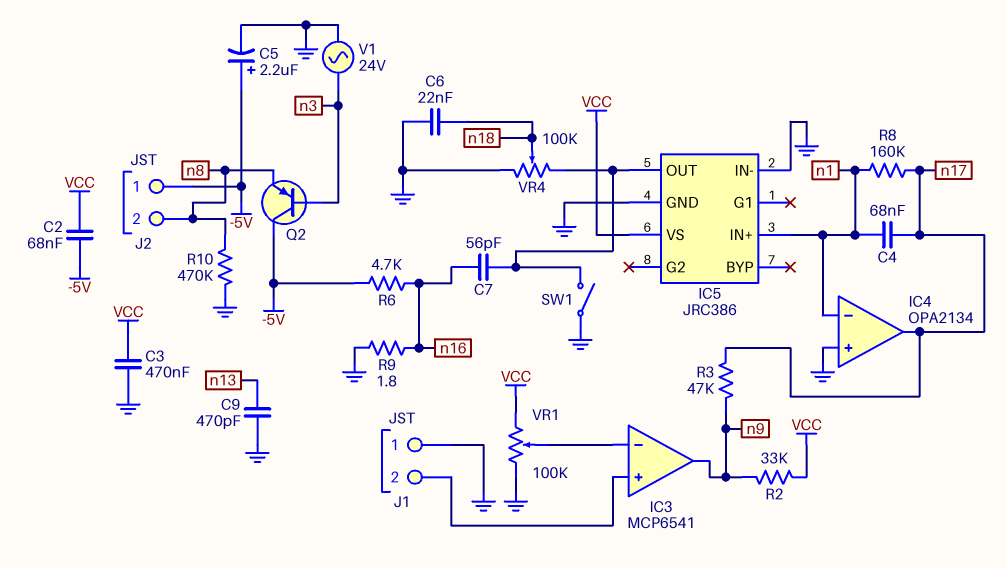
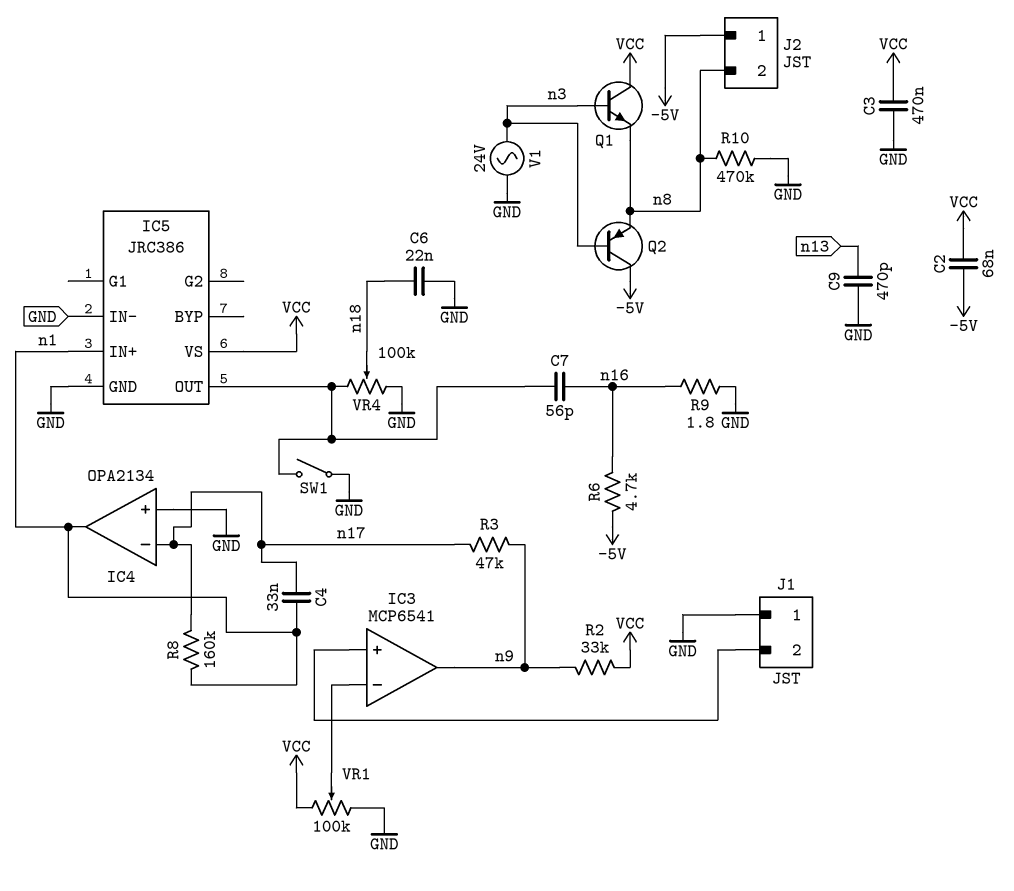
C4: 68nF (n1, n17) -> 33nF (n1, n17)
C5: 2.2uF (plus -5V, minus GND) -> none
IC4 pin in-: n1 -> n17
IC4 pin out: n17 -> n1
Q1: none -> NPN (B n3, C VCC, E n8)

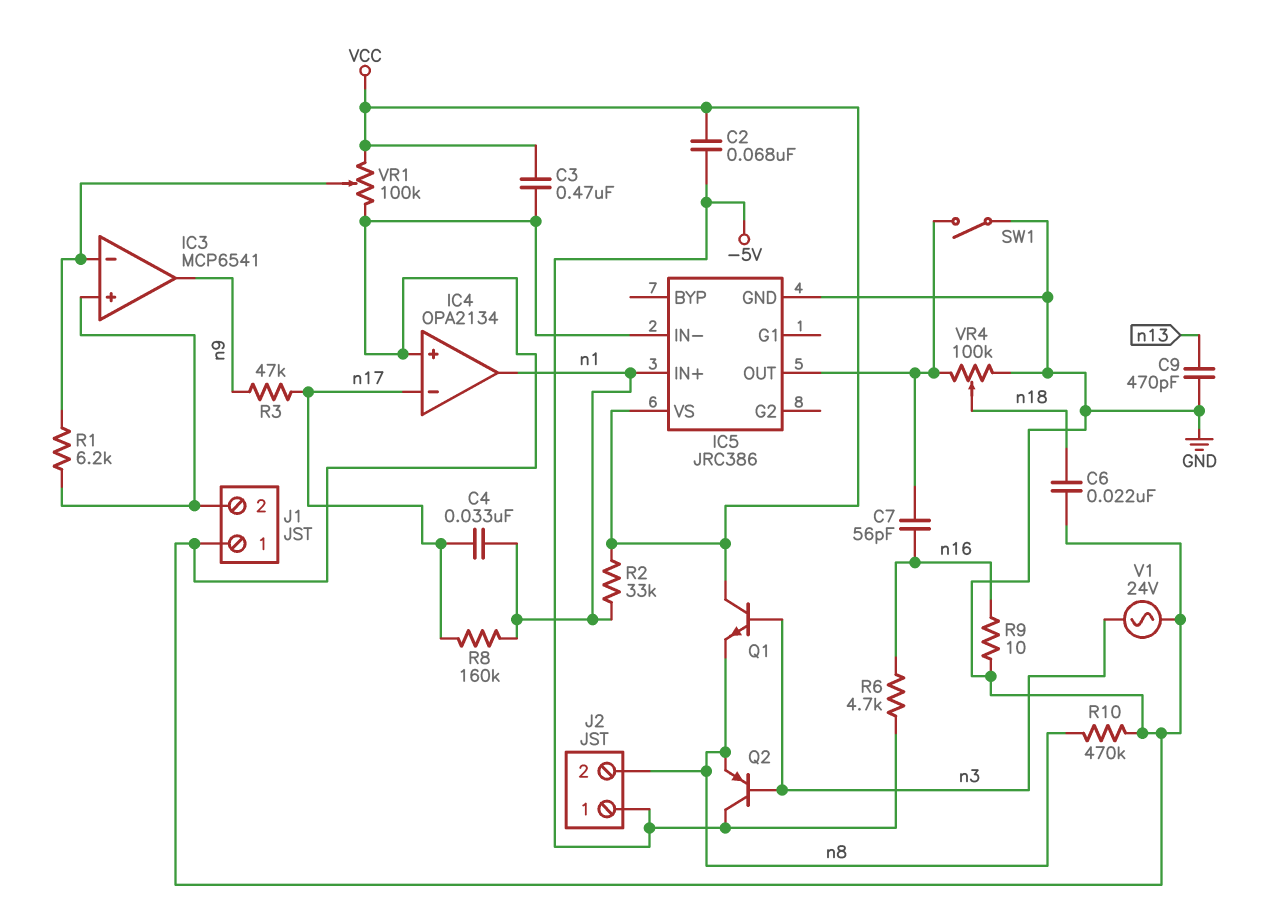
R1: none -> 6.2k (IC3/in+, IC3/in-)
R2: 33k (VCC, n9) -> 33k (VCC, n1)
R9: 1.8 (GND, n16) -> 10 (GND, n16)

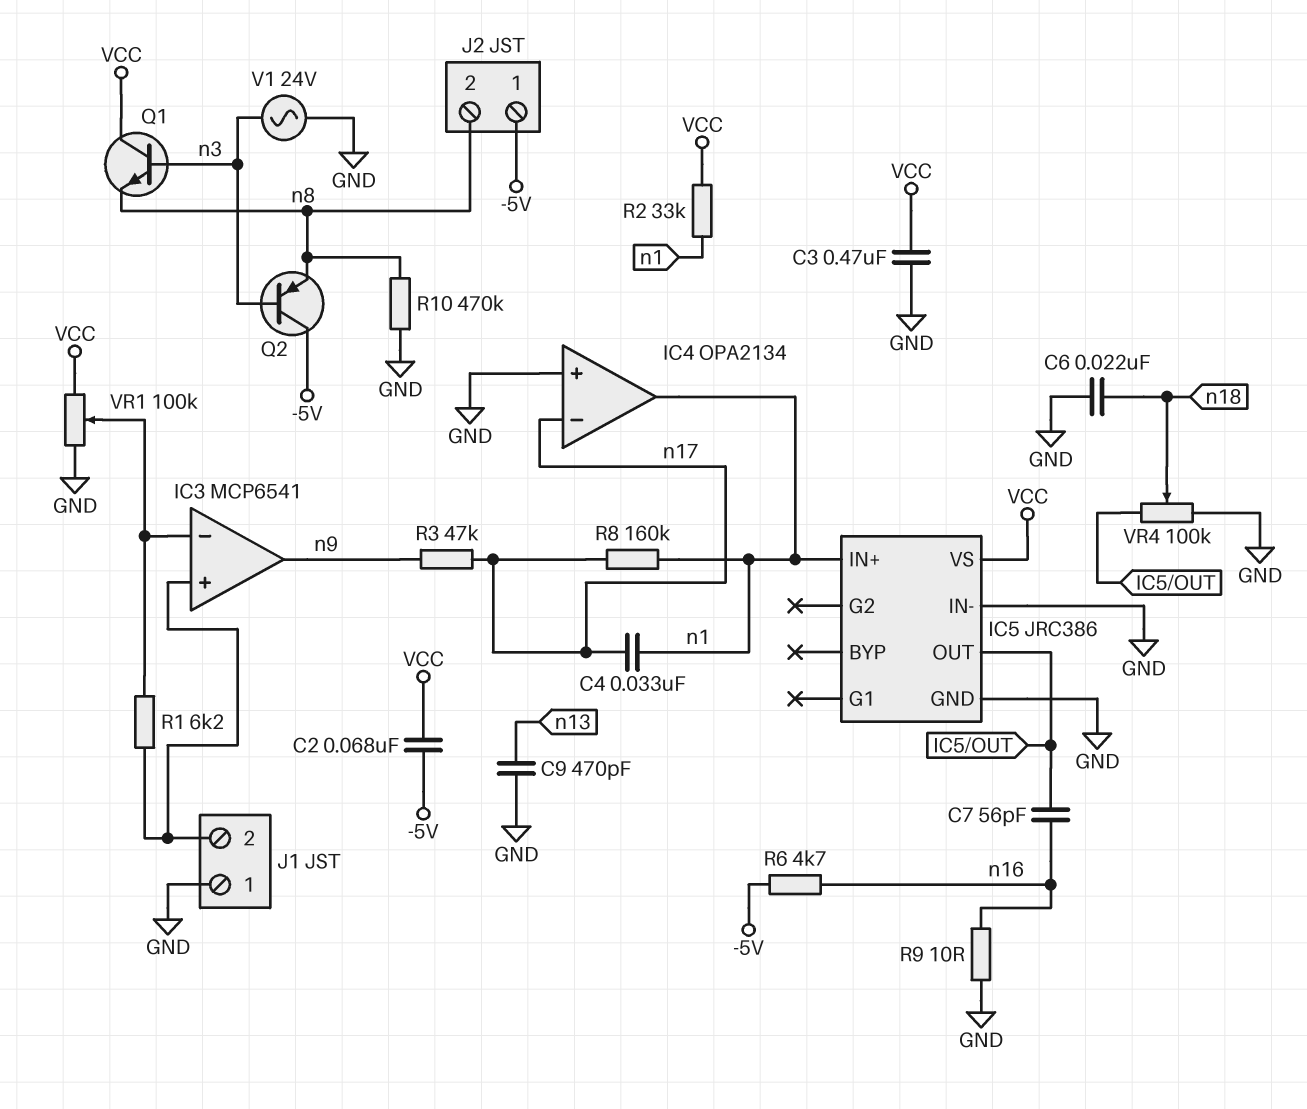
SW1: switch (GND, IC5/OUT) -> none

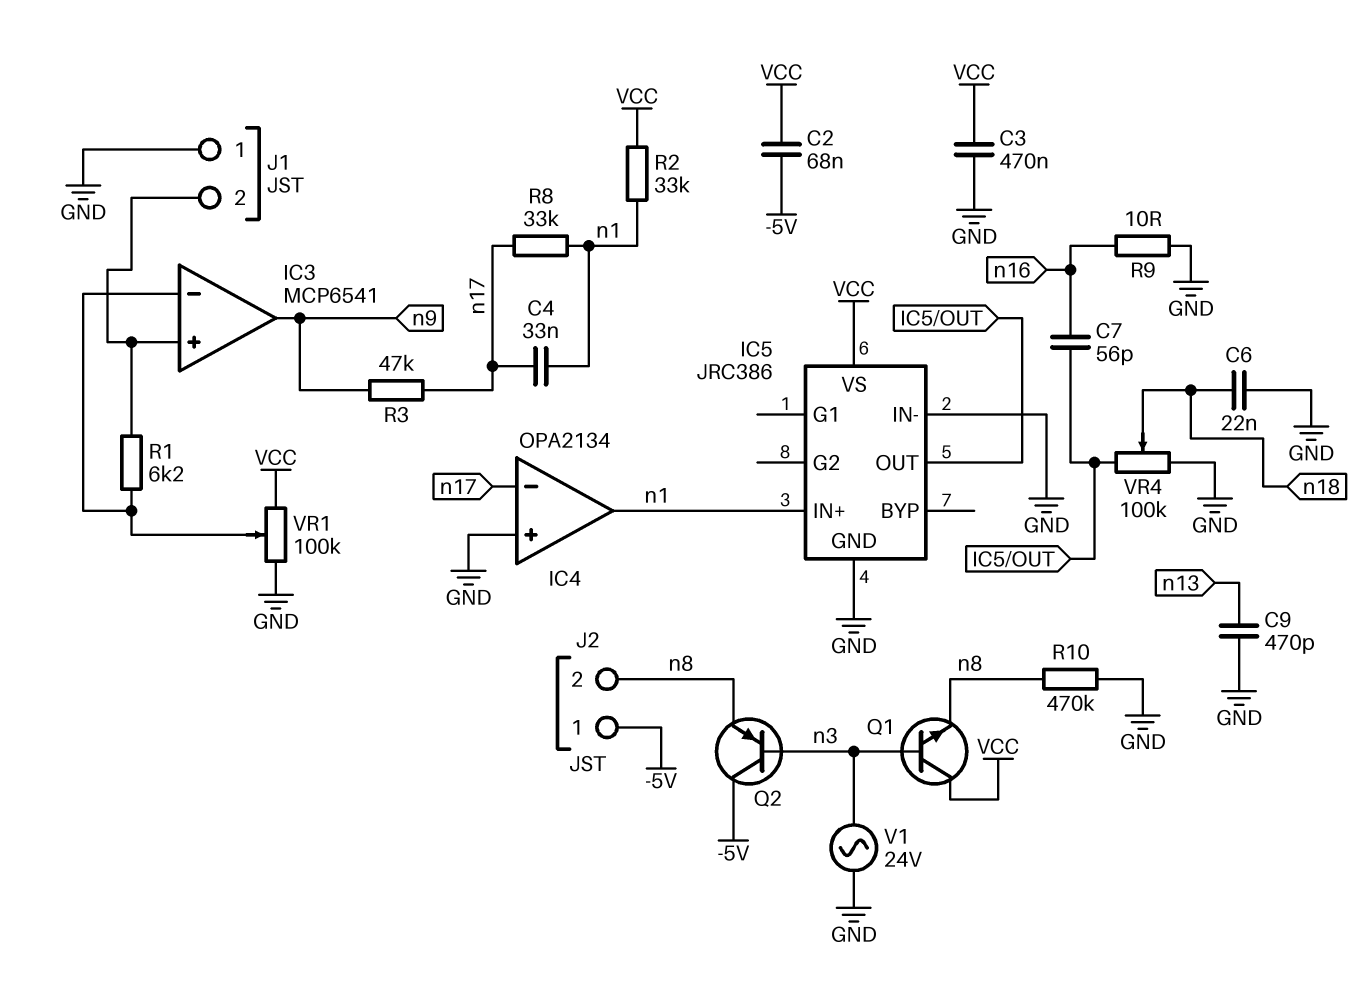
R6: 4.7k (-5V, n16) -> none
R8: 160k (n1, n17) -> 33k (n1, n17)

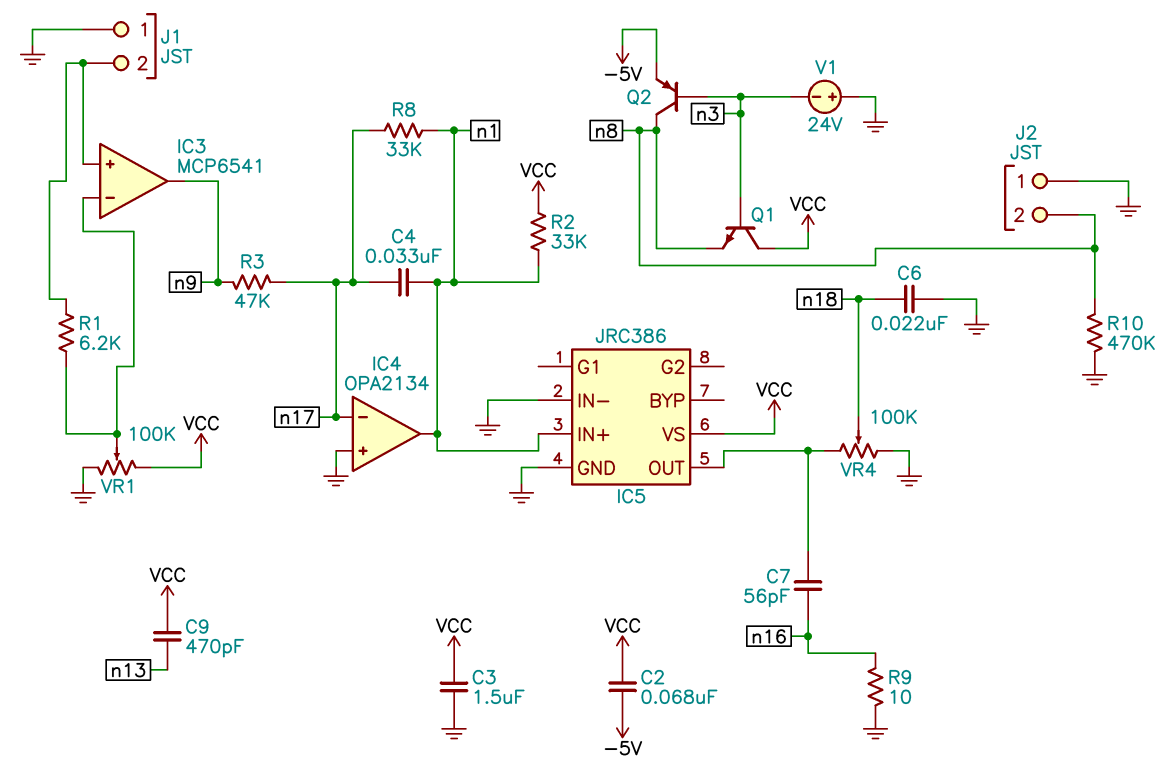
C3: 470nF (GND, VCC) -> 1.5uF (GND, VCC)
C9: 470pF (GND, n13) -> 470pF (VCC, n13)
J2 pin 1: -5V -> GND
Q2: PNP (B n3, C -5V, E n8) -> PNP (B n3, C n8, E -5V)
V1: AC 24V (GND, n3) -> 24V (plus GND, minus n3)

